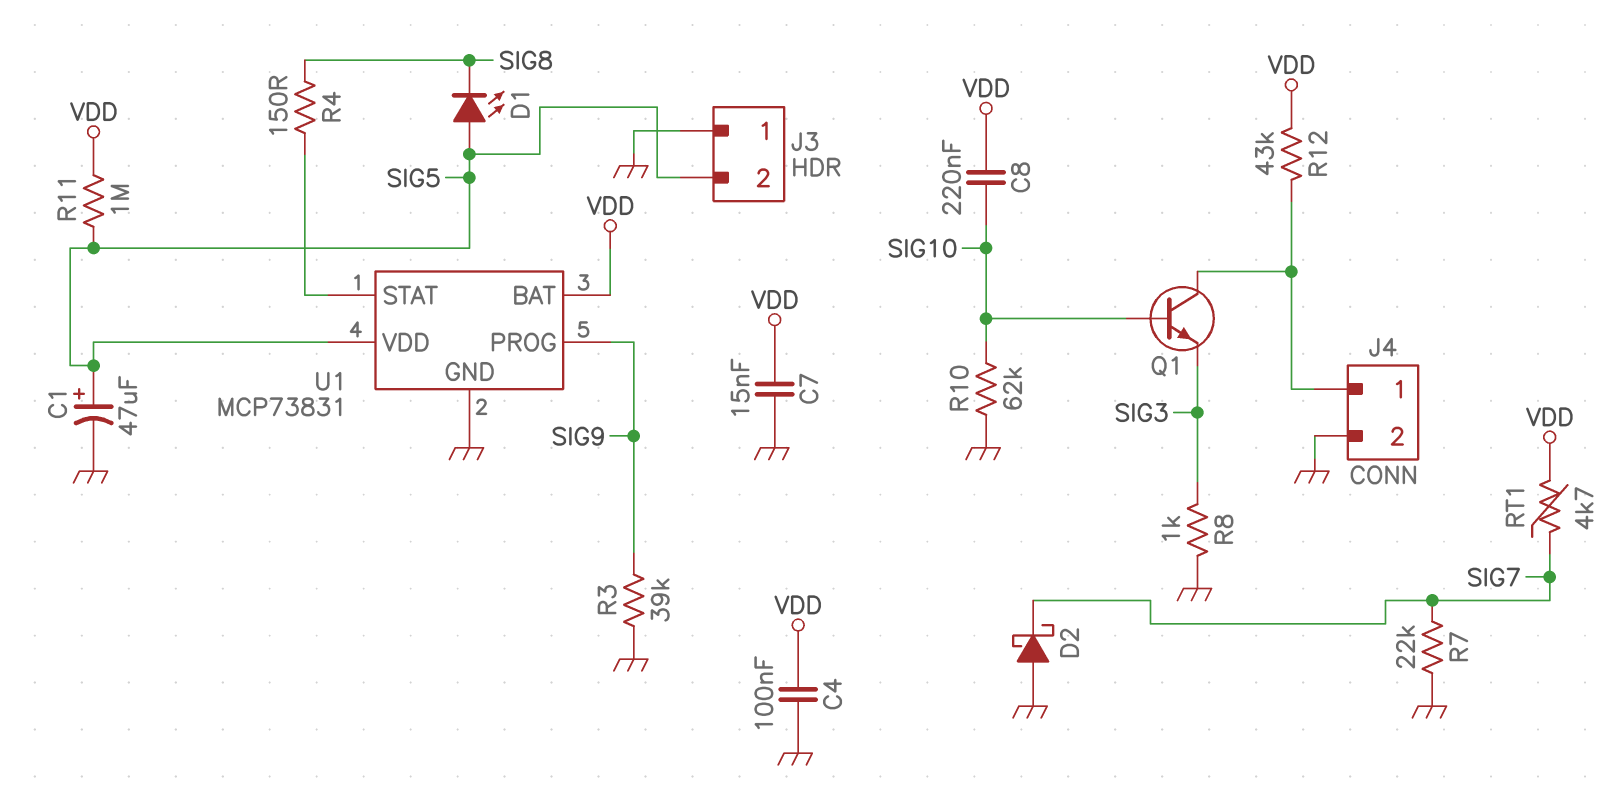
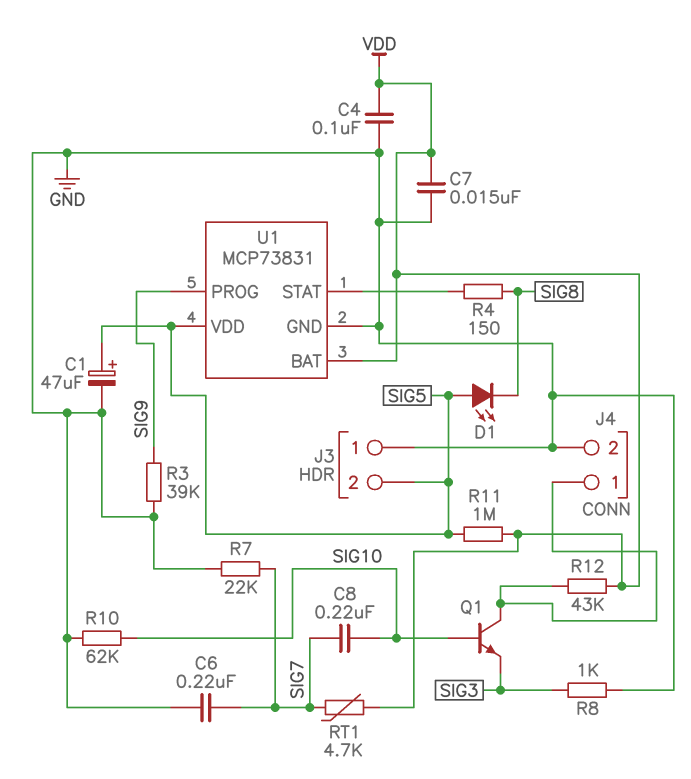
C6: none -> 220nF (GND, SIG7)
C8: 220nF (SIG10, VDD) -> 220nF (SIG7, SIG10)
D2: schottky (A GND, K SIG7) -> none

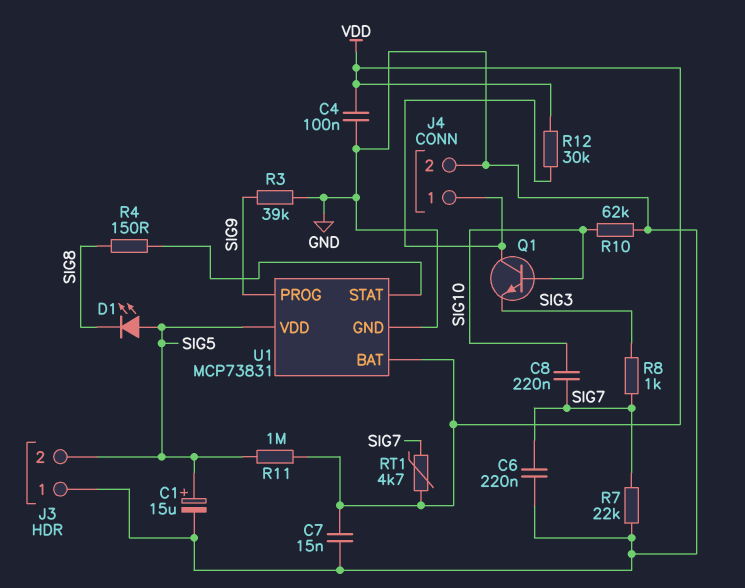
C1: 47uF (plus SIG5, minus GND) -> 15uF (plus SIG5, minus GND)
R8: 1k (GND, SIG3) -> 1k (SIG3, SIG7)
R12: 43k (J4/1, VDD) -> 30k (J4/1, VDD)

